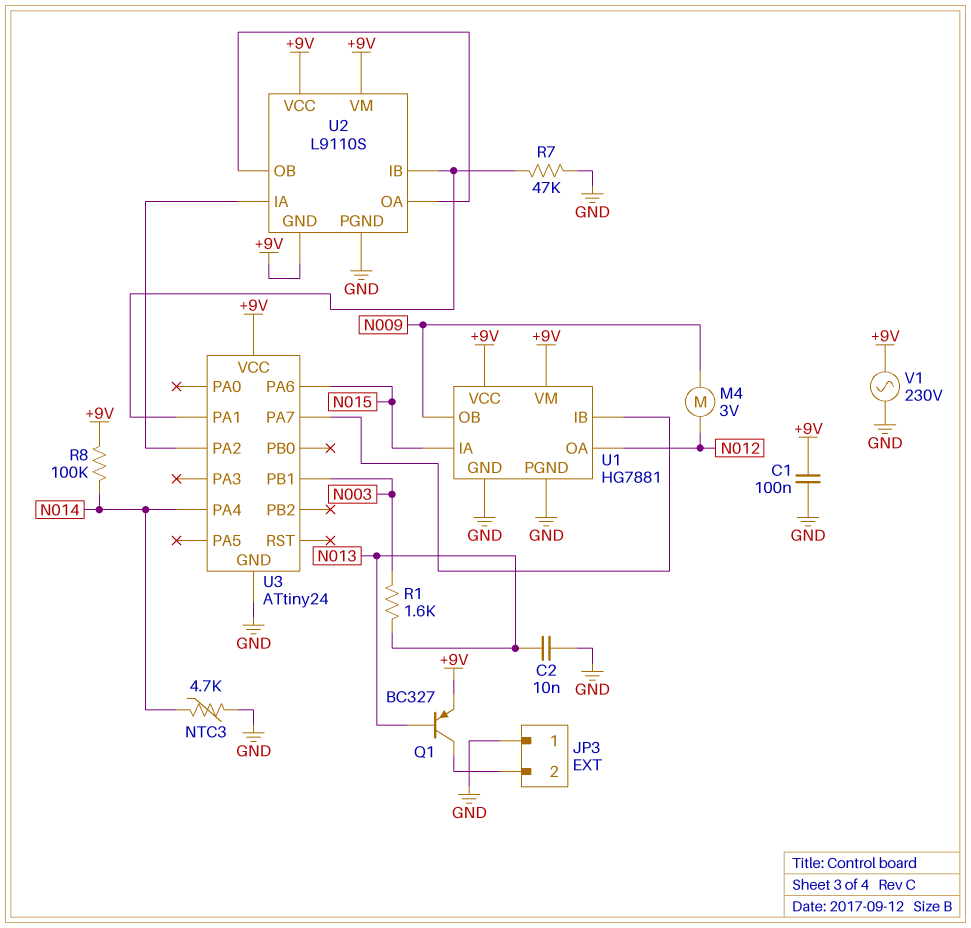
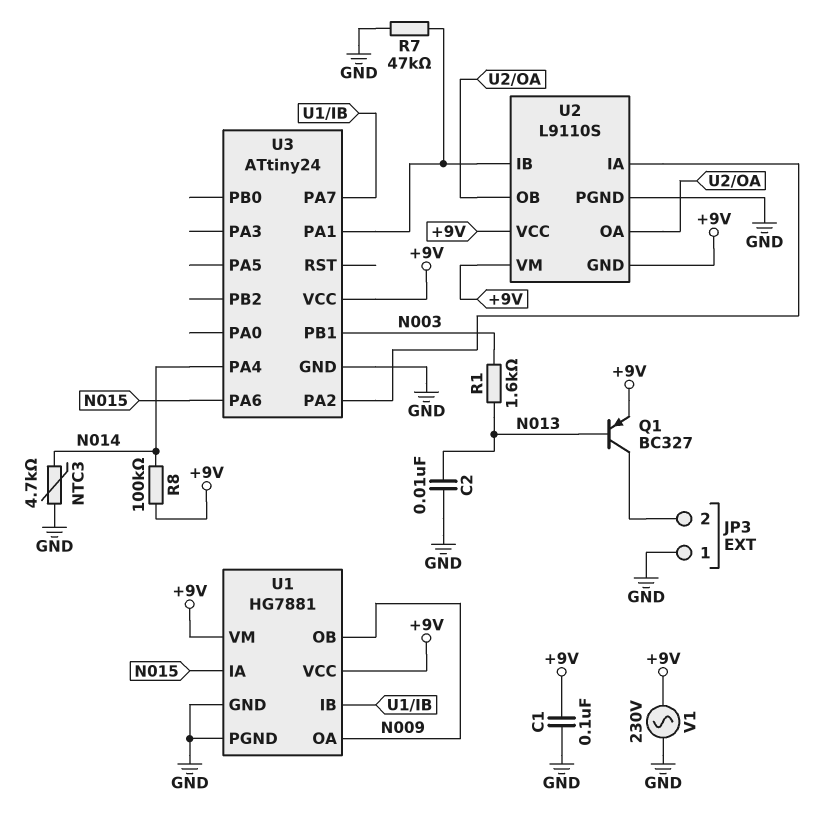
M4: motor 3V (N009, N012) -> none
U1 pin OA: N012 -> N009

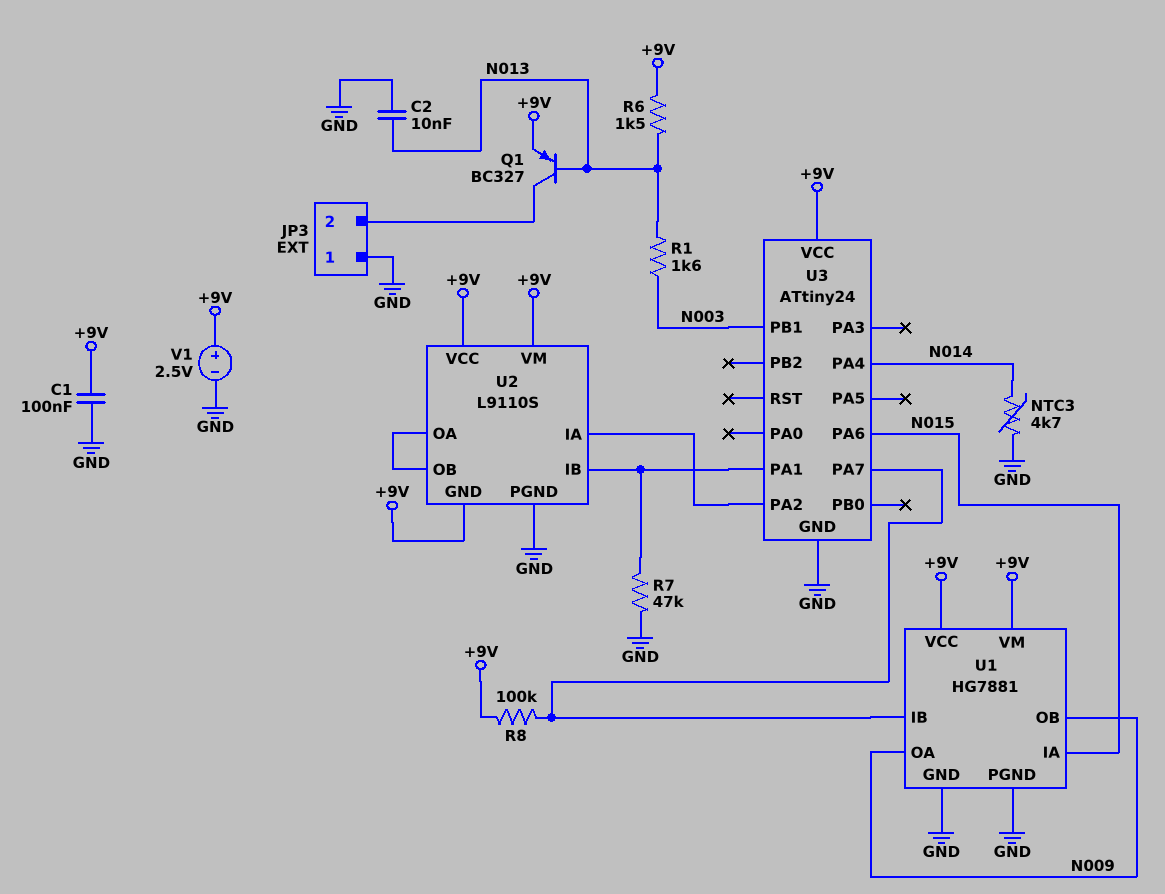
R6: none -> 1.5k (+9V, N013)
R8: 100k (+9V, N014) -> 100k (+9V, U1/IB)
V1: AC 230V (+9V, GND) -> 2.5V (plus +9V, minus GND)

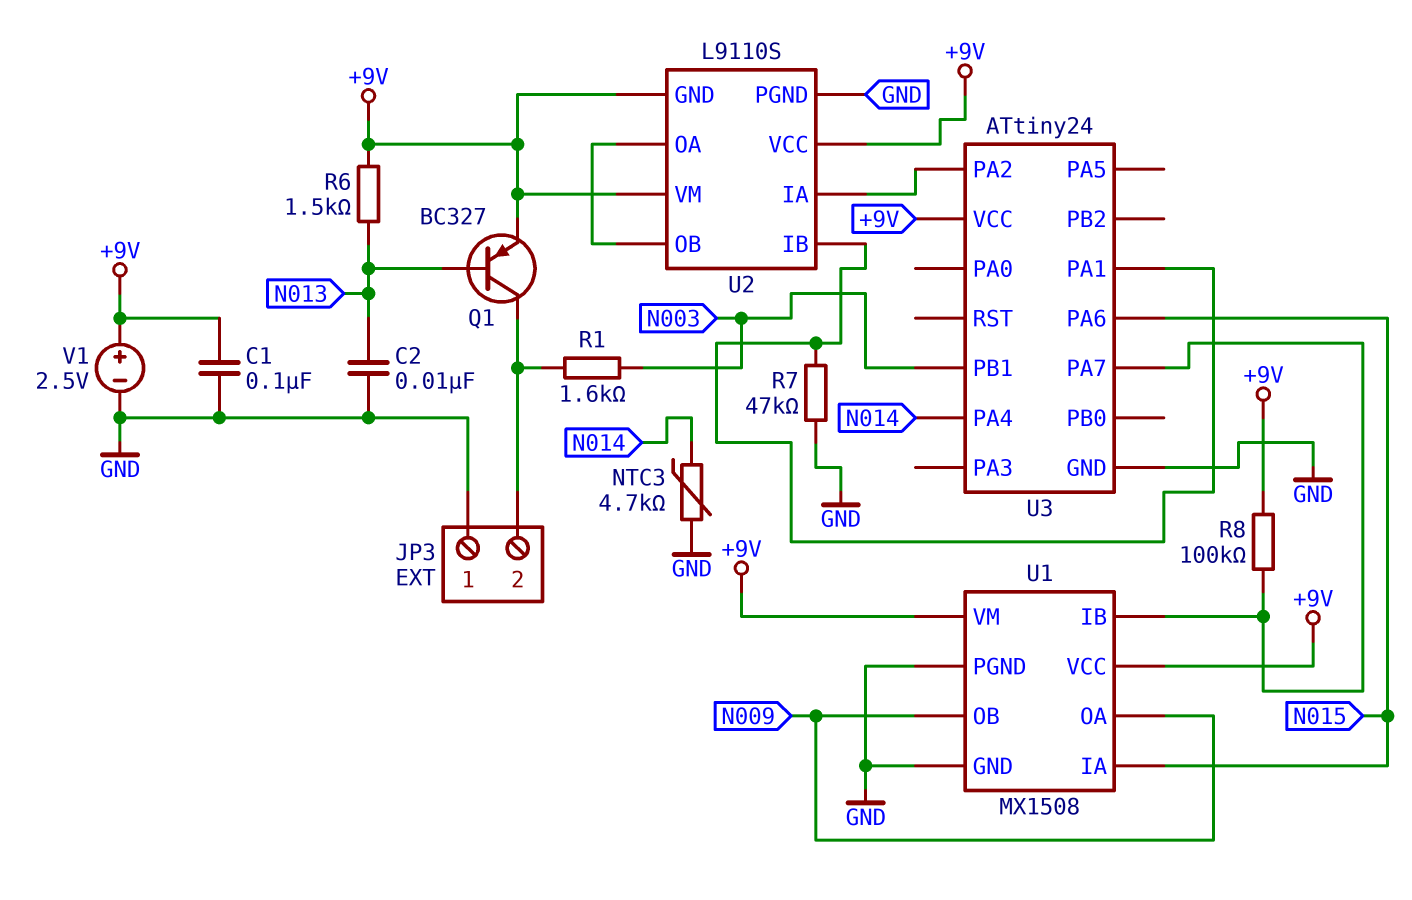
R1: 1.6k (N003, N013) -> 1.6k (JP3/2, N003)
U1: HG7881 -> MX1508

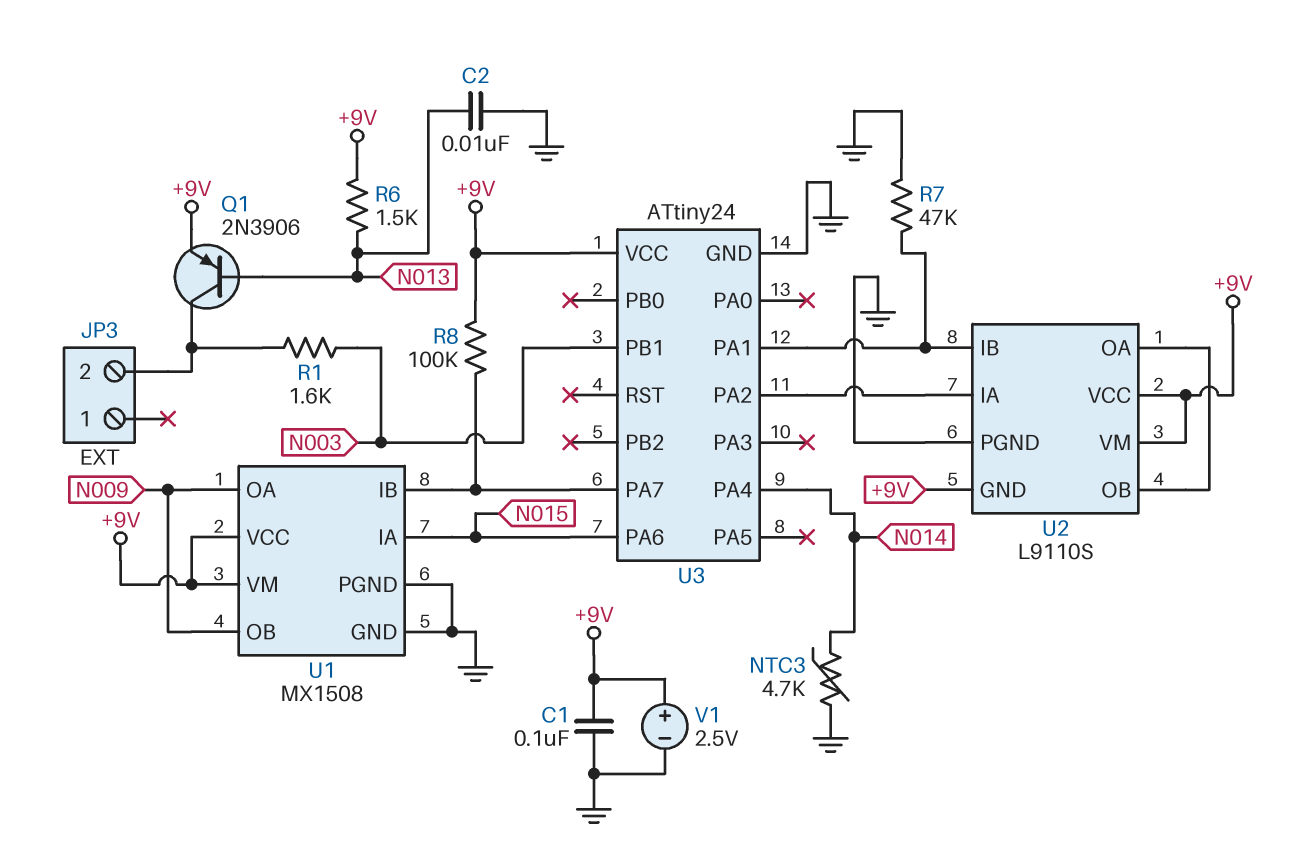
JP3 pin 1: GND -> none
Q1: PNP BC327 (B N013, C JP3/2, E +9V) -> PNP 2N3906 (B N013, C JP3/2, E +9V)

